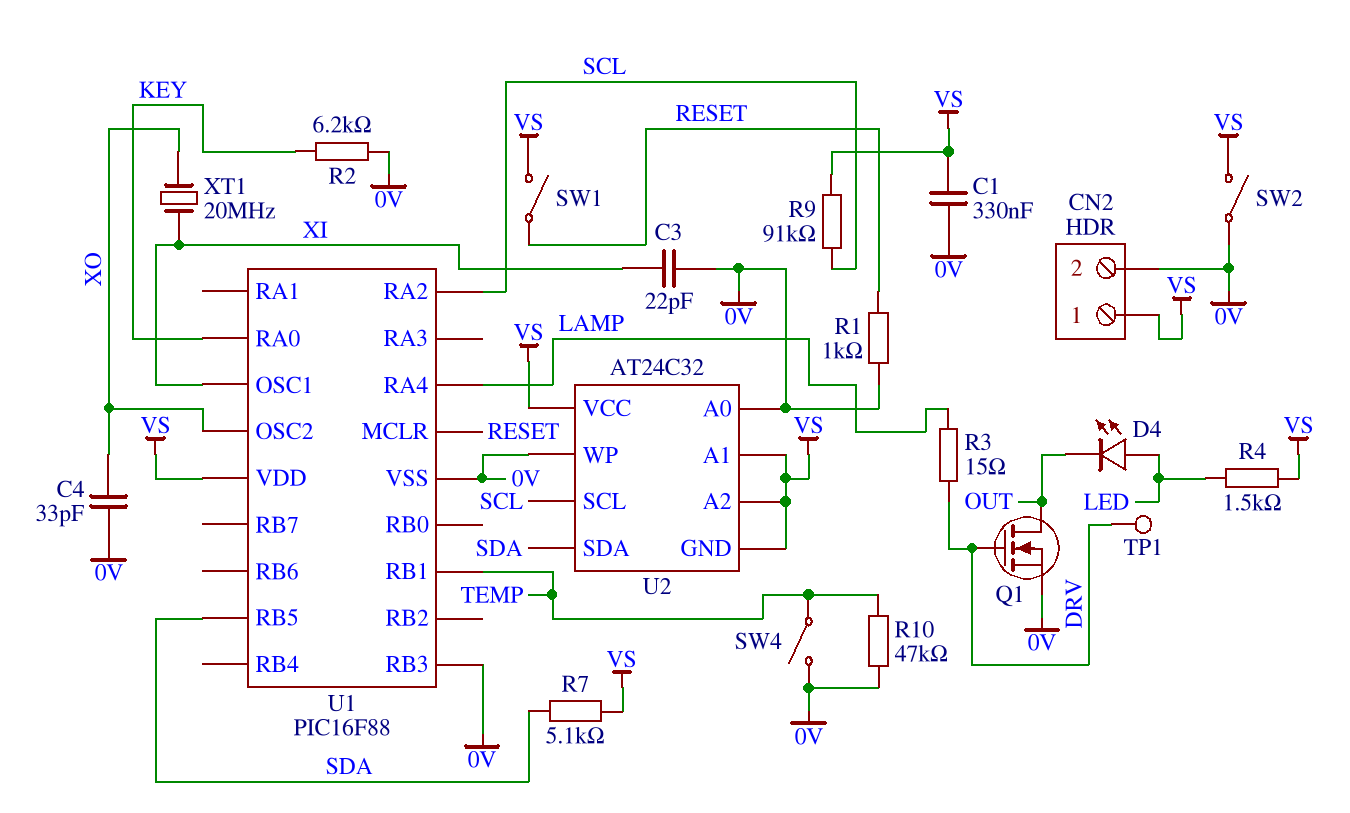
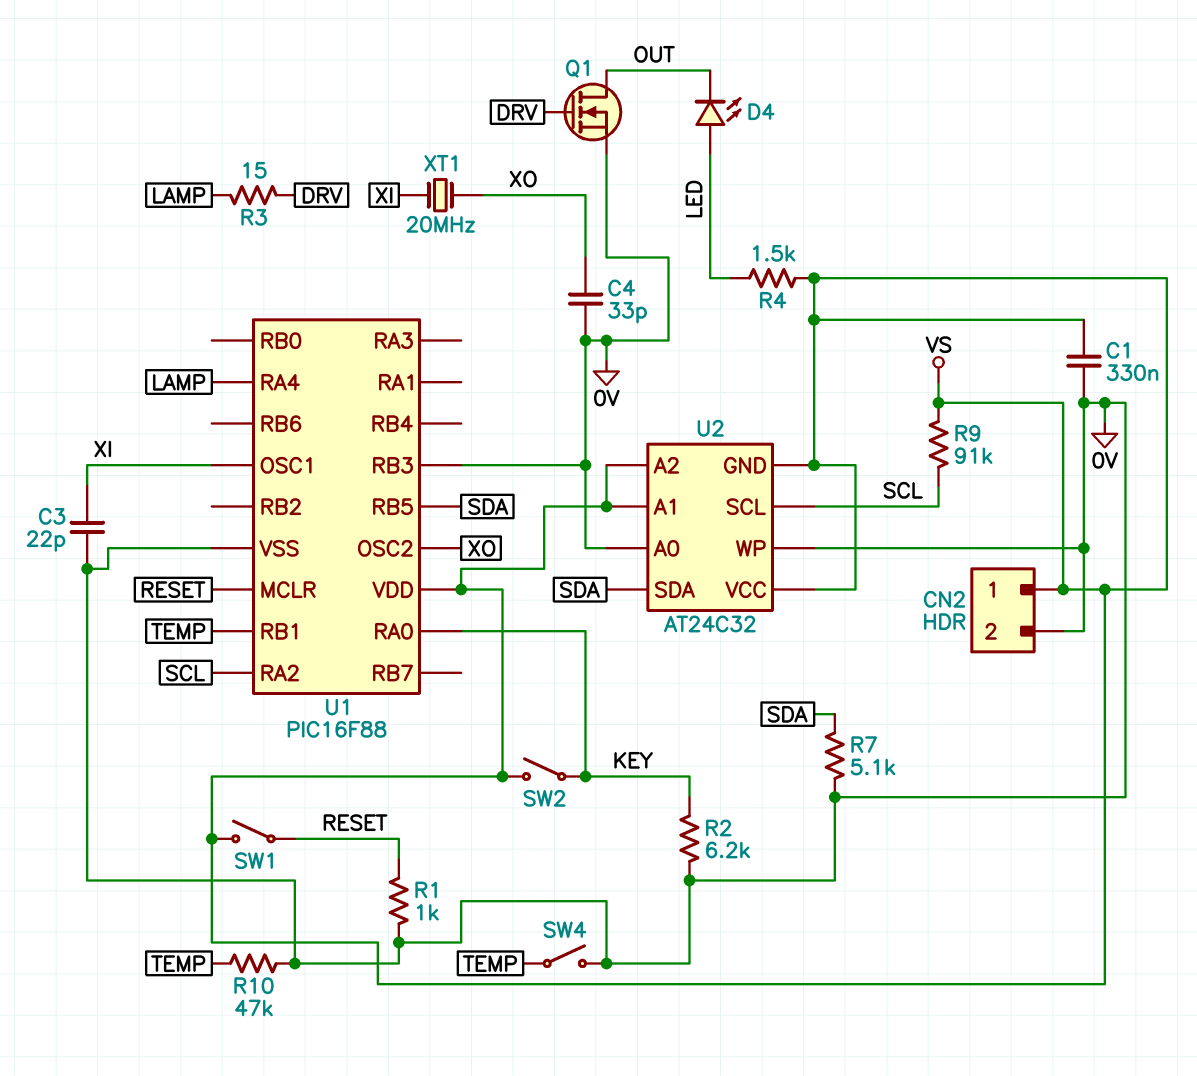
R7: 5.1k (SDA, VS) -> 5.1k (0V, SDA)
SW2: switch (0V, VS) -> switch (KEY, VS)
TP1: test point (DRV) -> none

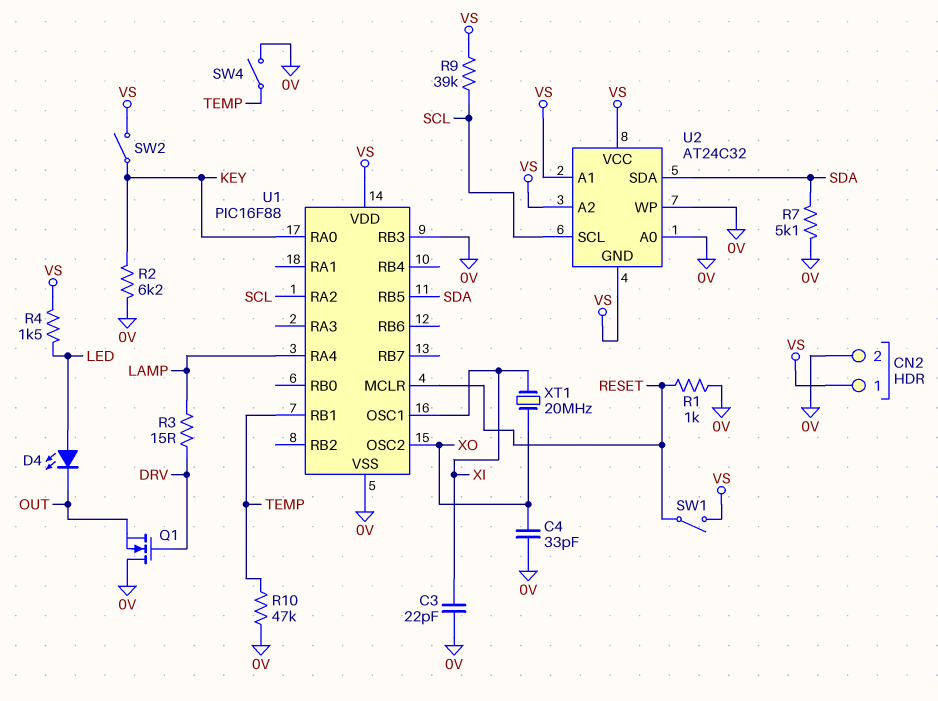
C1: 330nF (0V, VS) -> none
Q1: NMOS (G DRV, D OUT, S 0V) -> NMOS (G DRV, D 0V, S OUT)
R9: 91k (SCL, VS) -> 39k (SCL, VS)

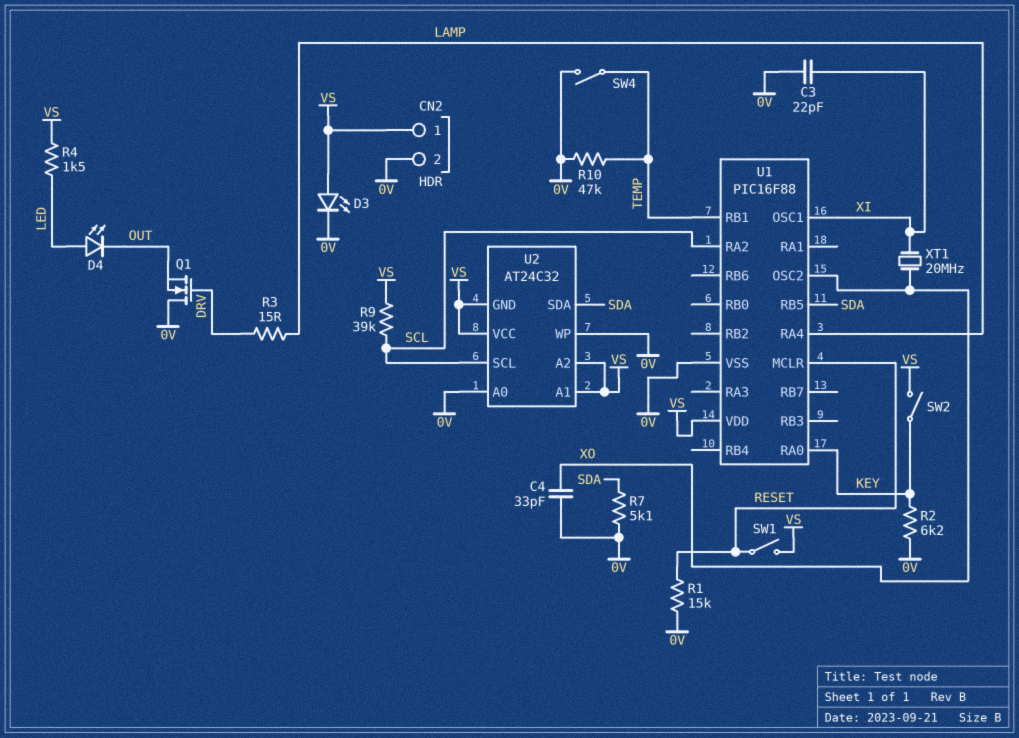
D3: none -> LED (A VS, K 0V)
R1: 1k (0V, RESET) -> 15k (0V, RESET)
U1 pin RB3: 0V -> none

